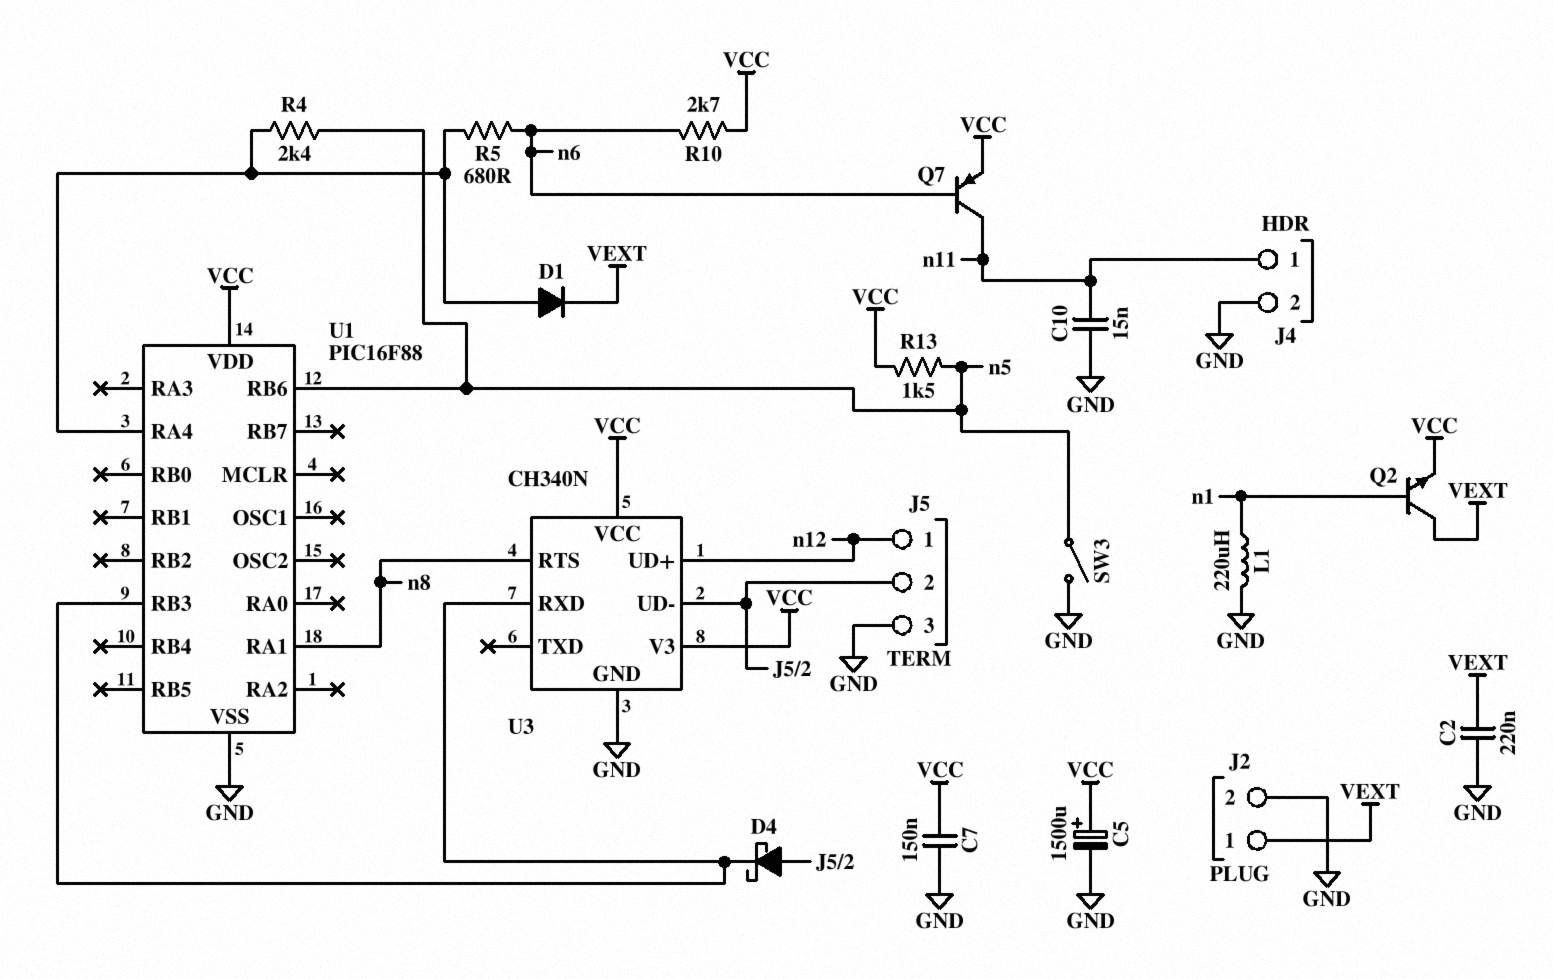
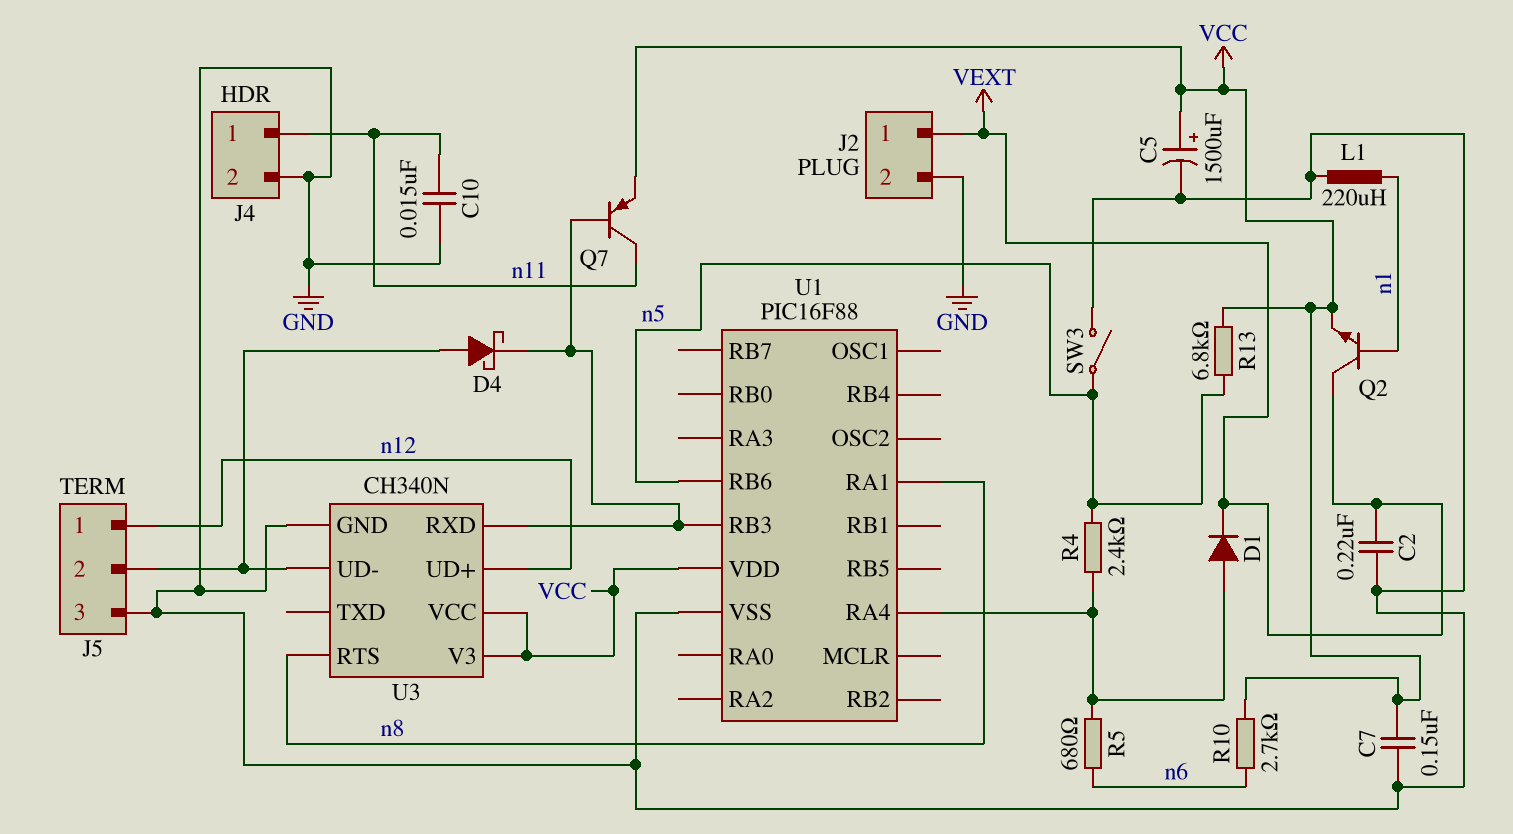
Q7: PNP (B n6, C n11, E VCC) -> PNP (B U1/RB3, C n11, E VCC)
R13: 1.5k (VCC, n5) -> 6.8k (VCC, n5)

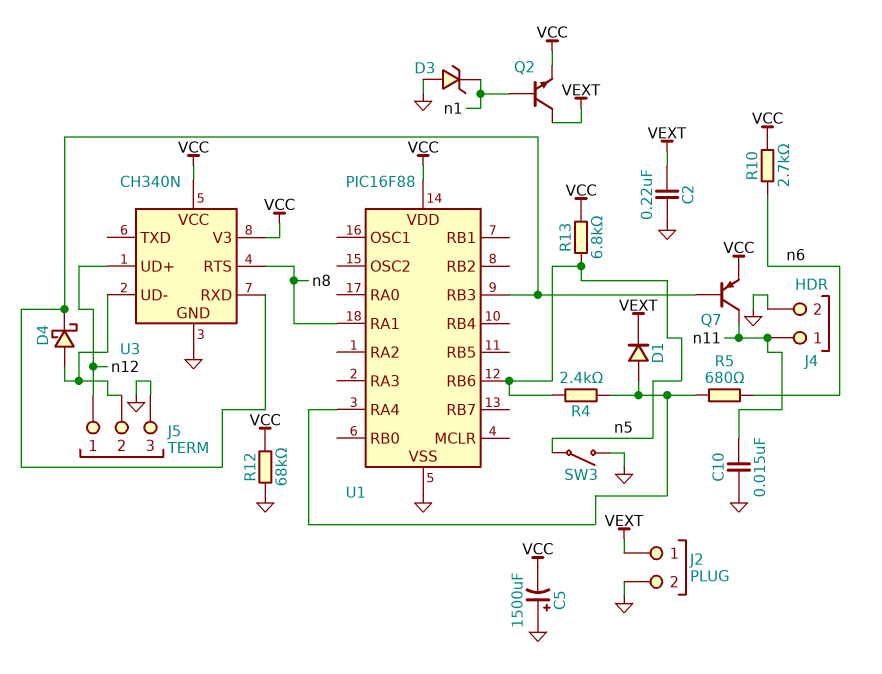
C5: 1500uF (plus VCC, minus GND) -> 1500uF (plus GND, minus VCC)
C7: 150nF (GND, VCC) -> none
D3: none -> zener (A GND, K n1)
L1: 220uH (GND, n1) -> none
R12: none -> 68k (GND, VCC)

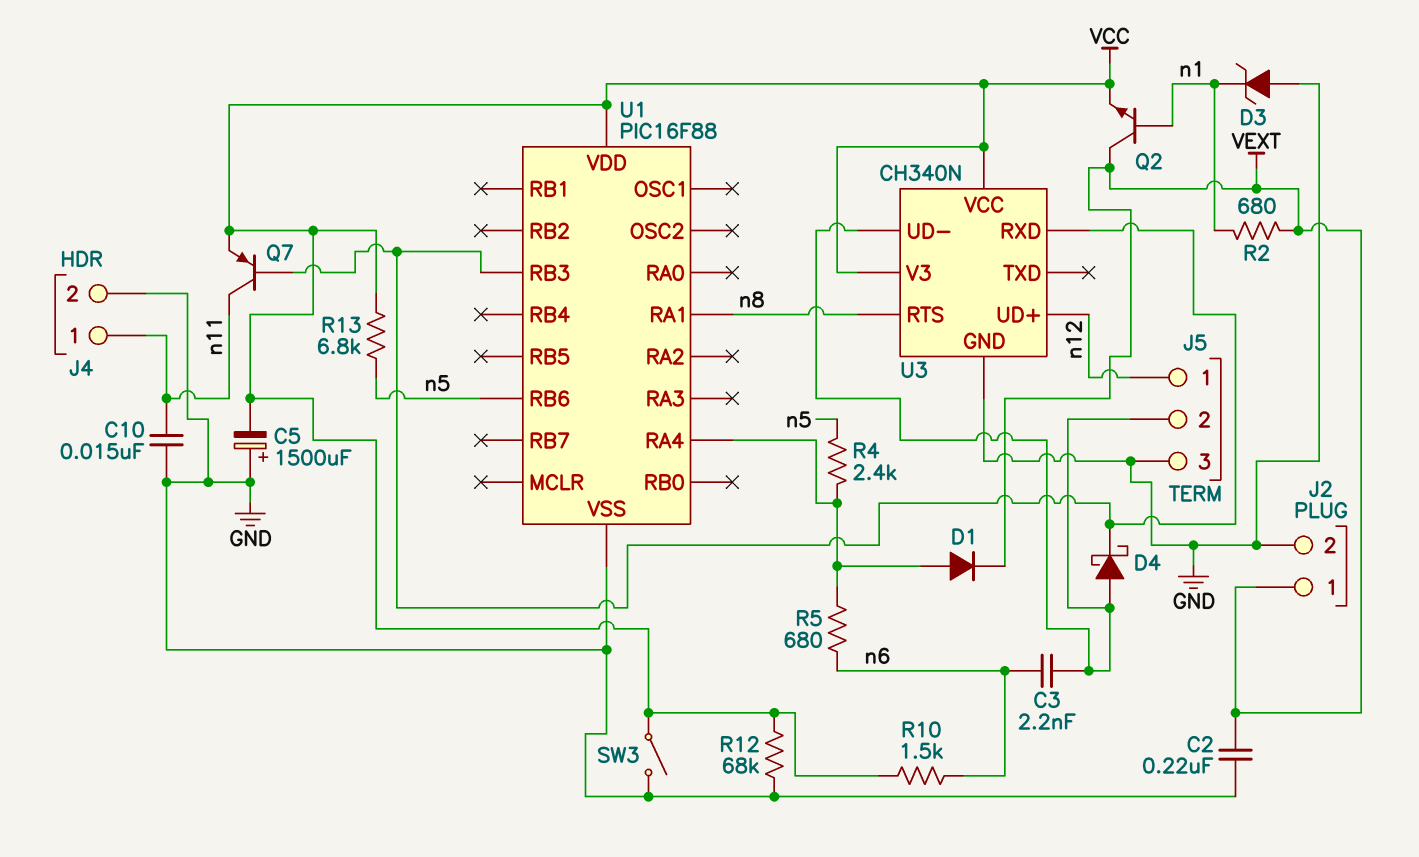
C3: none -> 2.2nF (J5/2, n6)
R2: none -> 680 (VEXT, n1)
R10: 2.7k (VCC, n6) -> 1.5k (VCC, n6)
SW3: switch (GND, n5) -> switch (GND, VCC)

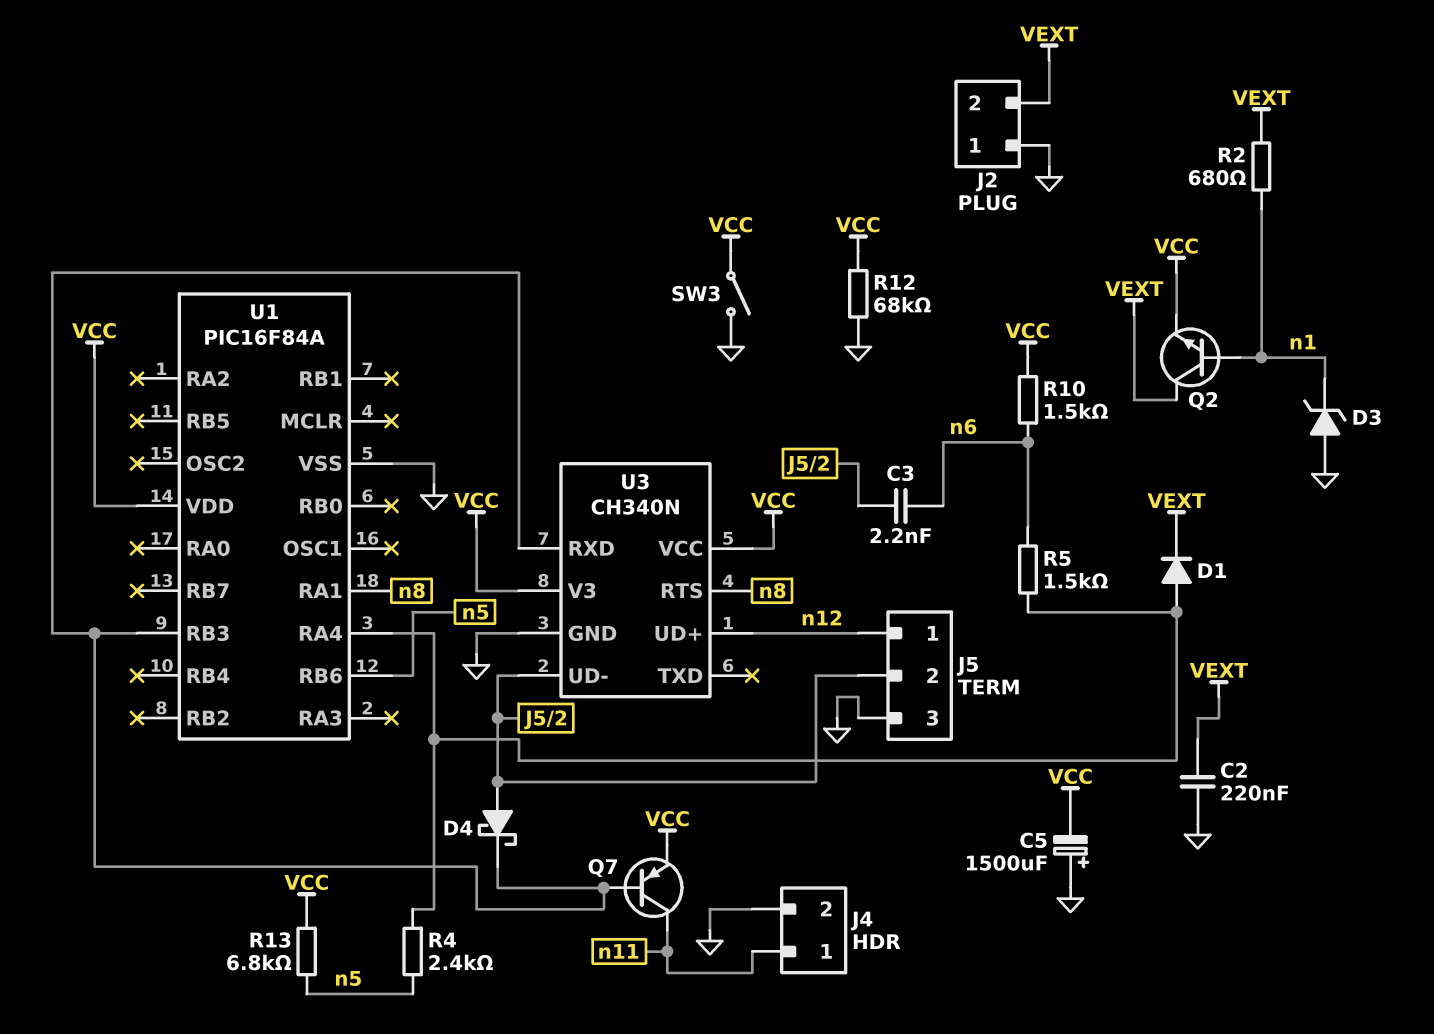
C10: 15nF (GND, n11) -> none
J2 pin 1: VEXT -> GND
J2 pin 2: GND -> VEXT
R5: 680 (U1/RA4, n6) -> 1.5k (U1/RA4, n6)
U1: PIC16F88 -> PIC16F84A

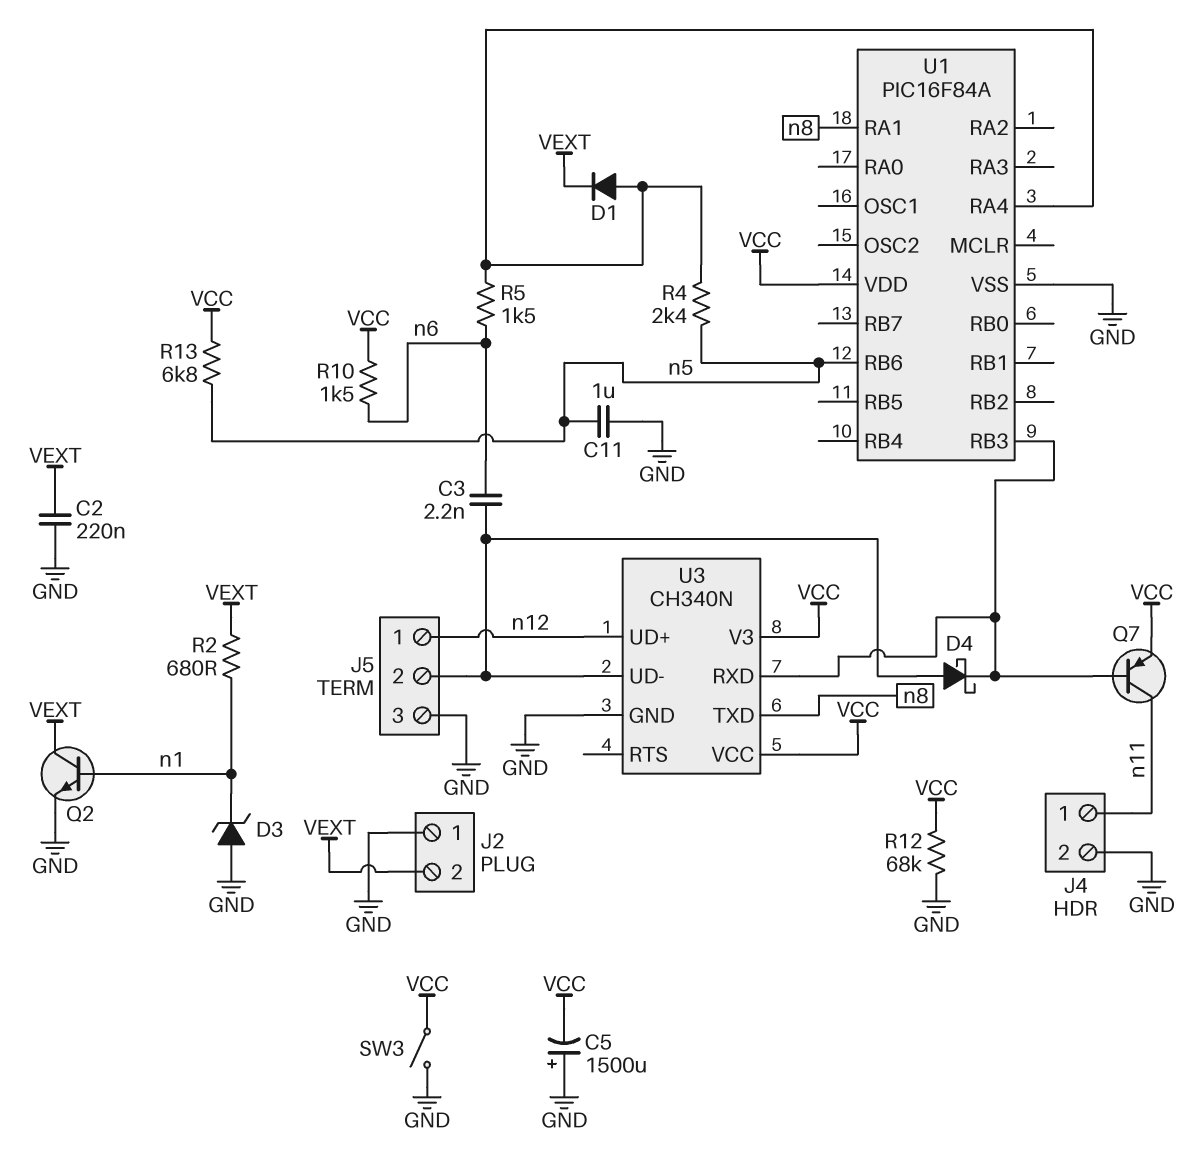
C11: none -> 1uF (GND, n5)
Q2: NPN (B n1, C VEXT, E VCC) -> NPN (B n1, C VEXT, E GND)
U3 pin RTS: n8 -> none
U3 pin TXD: none -> n8

